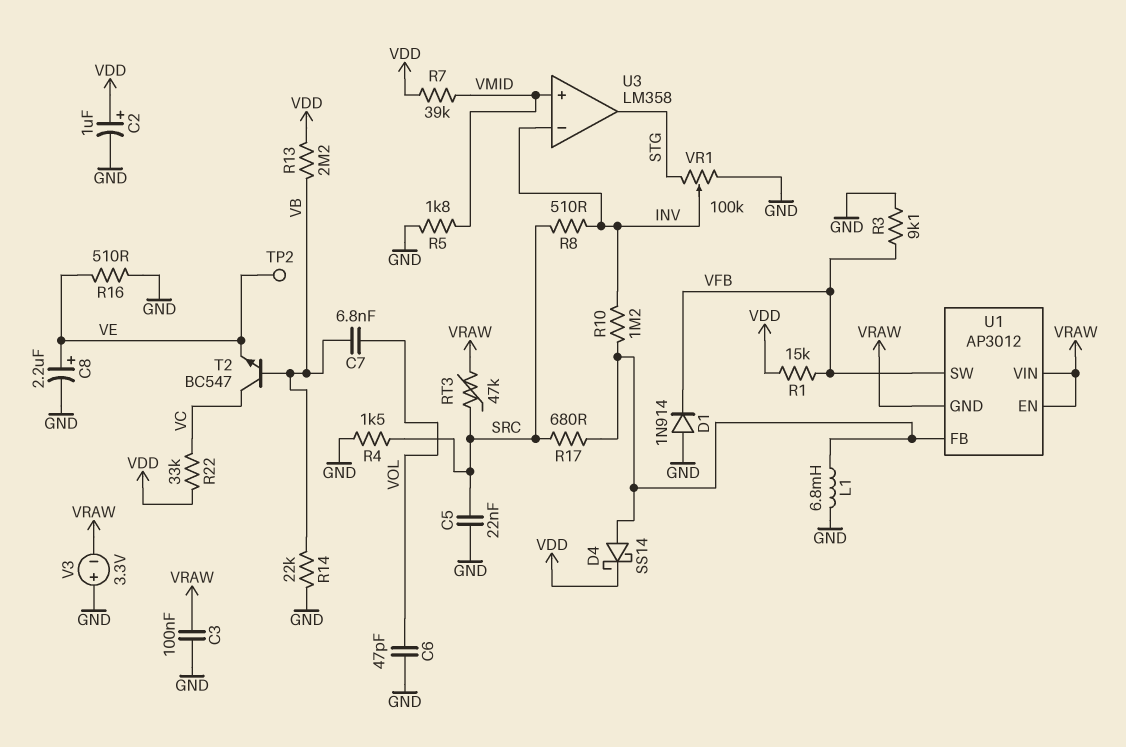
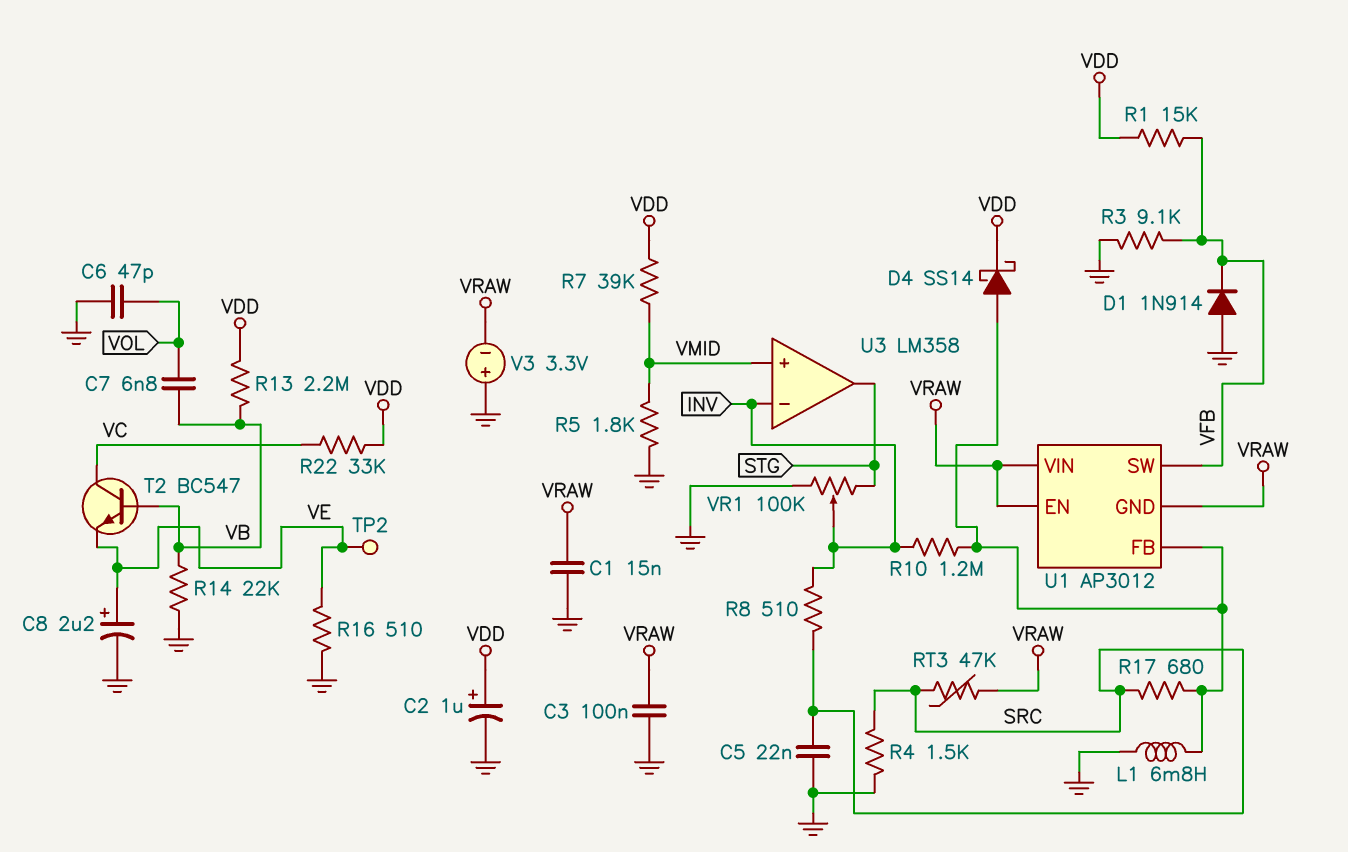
C1: none -> 15nF (GND, VRAW)

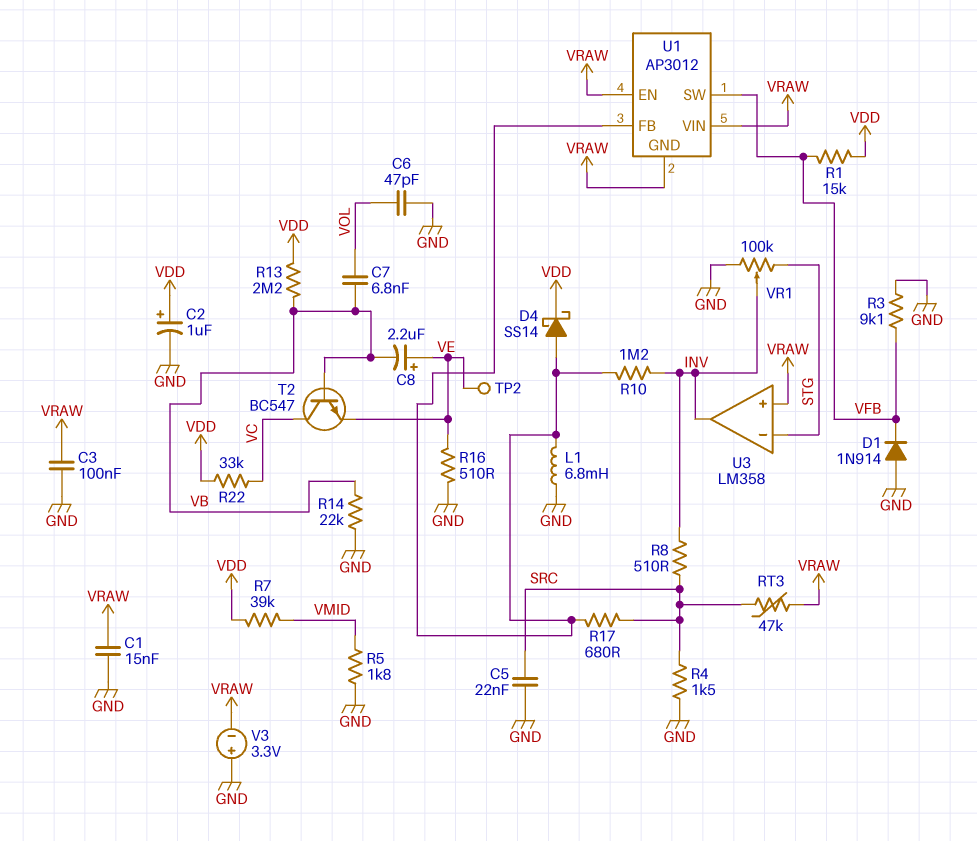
C8: 2.2uF (plus VE, minus GND) -> 2.2uF (plus VE, minus VB)
U3 pin in+: VMID -> VRAW
U3 pin in-: INV -> STG
U3 pin out: STG -> INV

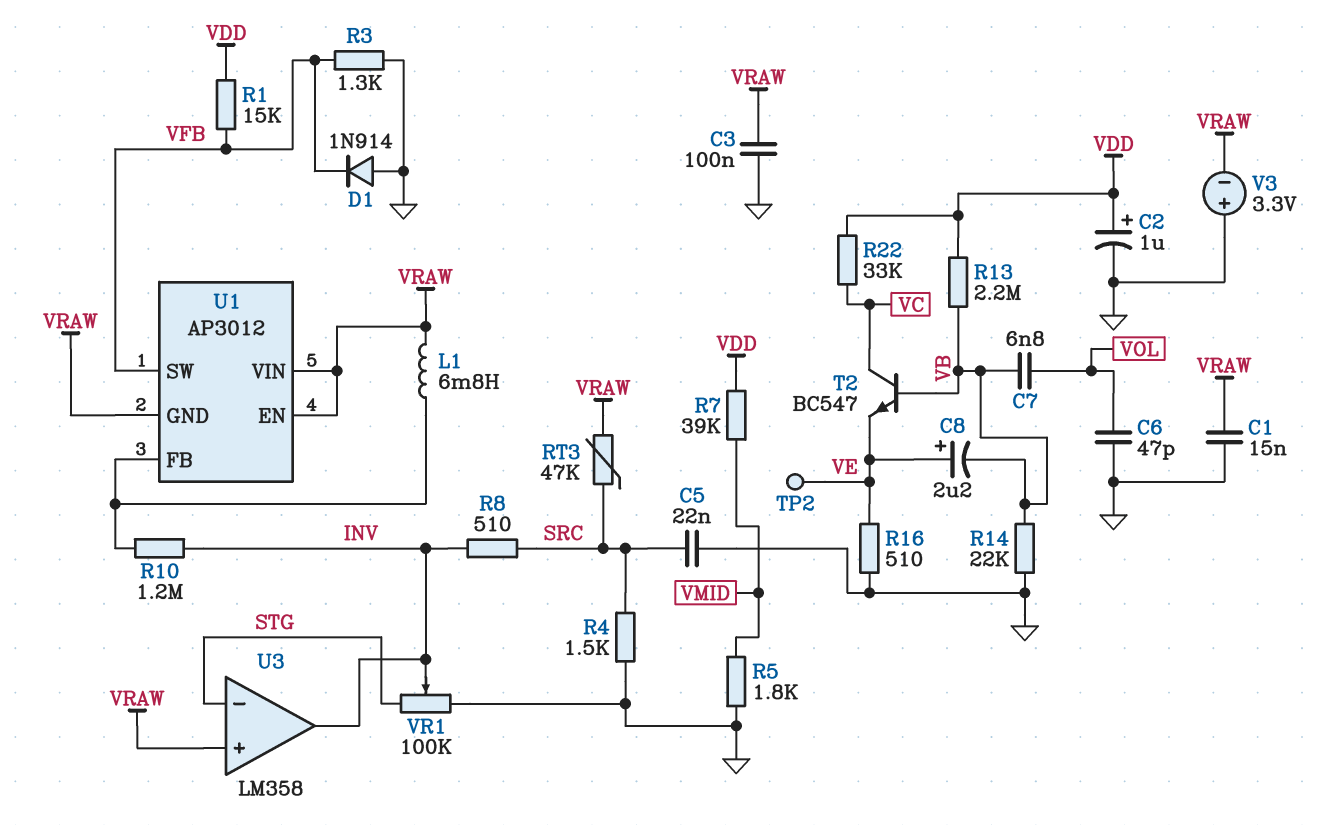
D4: schottky SS14 (A U1/FB, K VDD) -> none
L1: 6.8mH (GND, U1/FB) -> 6.8mH (U1/FB, VRAW)
R3: 9.1k (GND, VFB) -> 1.3k (GND, VFB)
R17: 680 (SRC, U1/FB) -> none

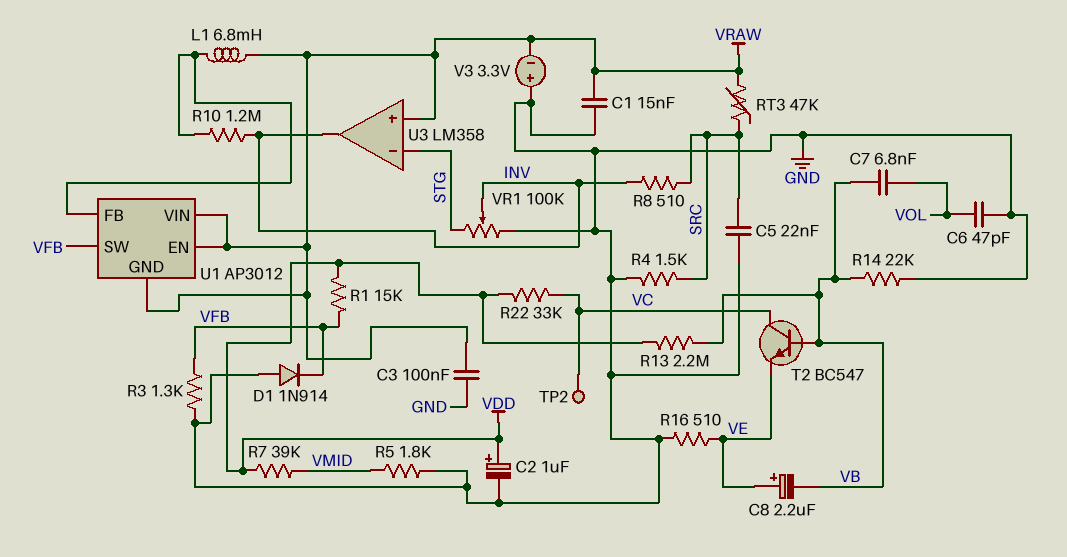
TP2: test point (VE) -> test point (VC)

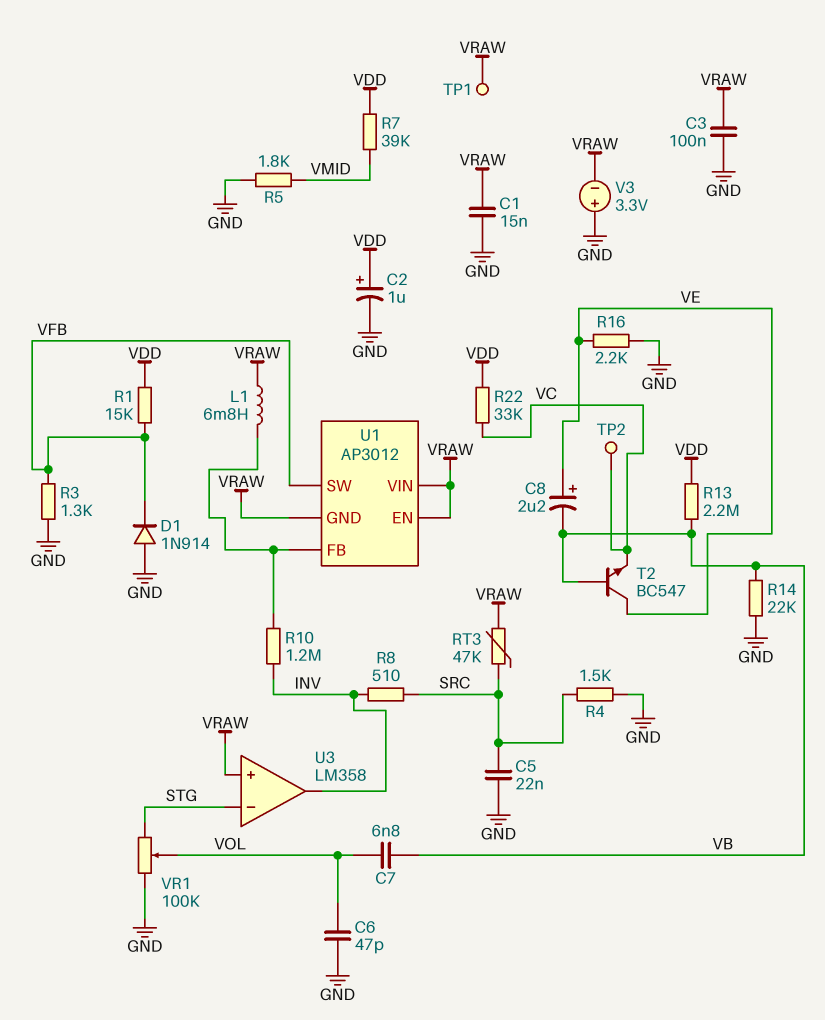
R16: 510 (GND, VE) -> 2.2k (GND, VE)
T2: NPN BC547 (B VB, C VC, E VE) -> NPN BC547 (B VB, C VE, E VC)
TP1: none -> test point (VRAW)
VR1: 100k (GND, STG, wiper INV) -> 100k (GND, STG, wiper VOL)

